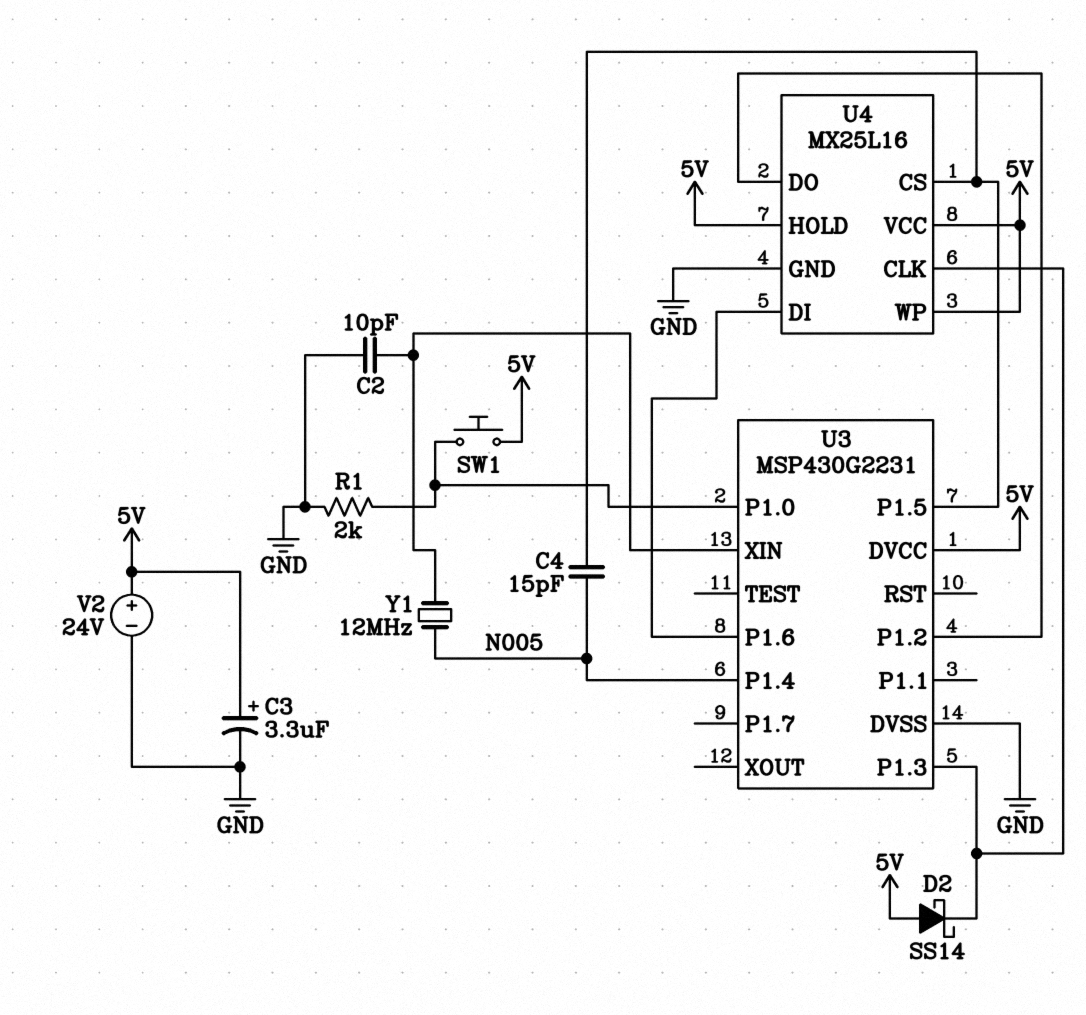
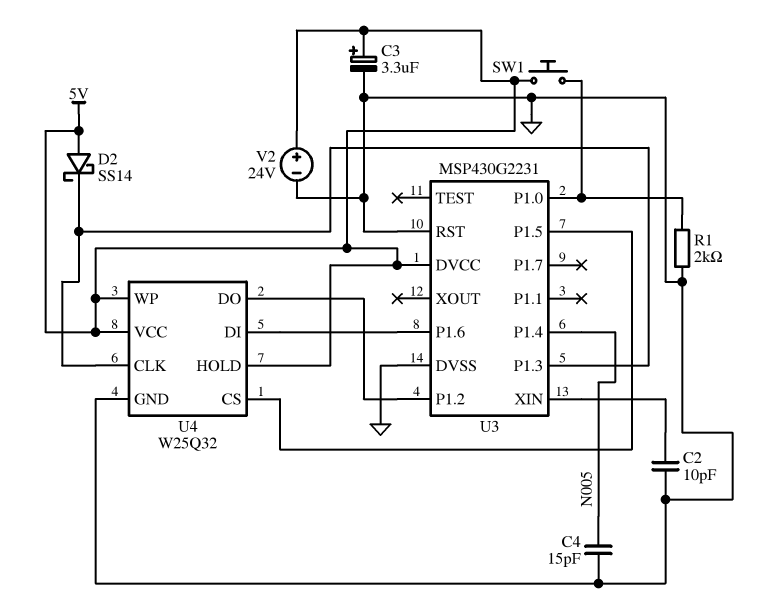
C4: 15pF (N005, U3/P1.5) -> 15pF (GND, N005)
U3 pin RST: none -> GND
U4: MX25L16 -> W25Q32
Y1: 12MHz (N005, U3/XIN) -> none

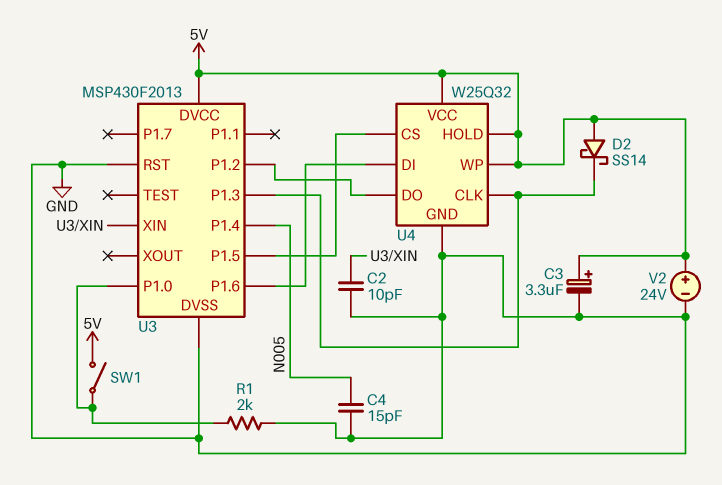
SW1: button (5V, U3/P1.0) -> switch (5V, U3/P1.0)
U3: MSP430G2231 -> MSP430F2013

